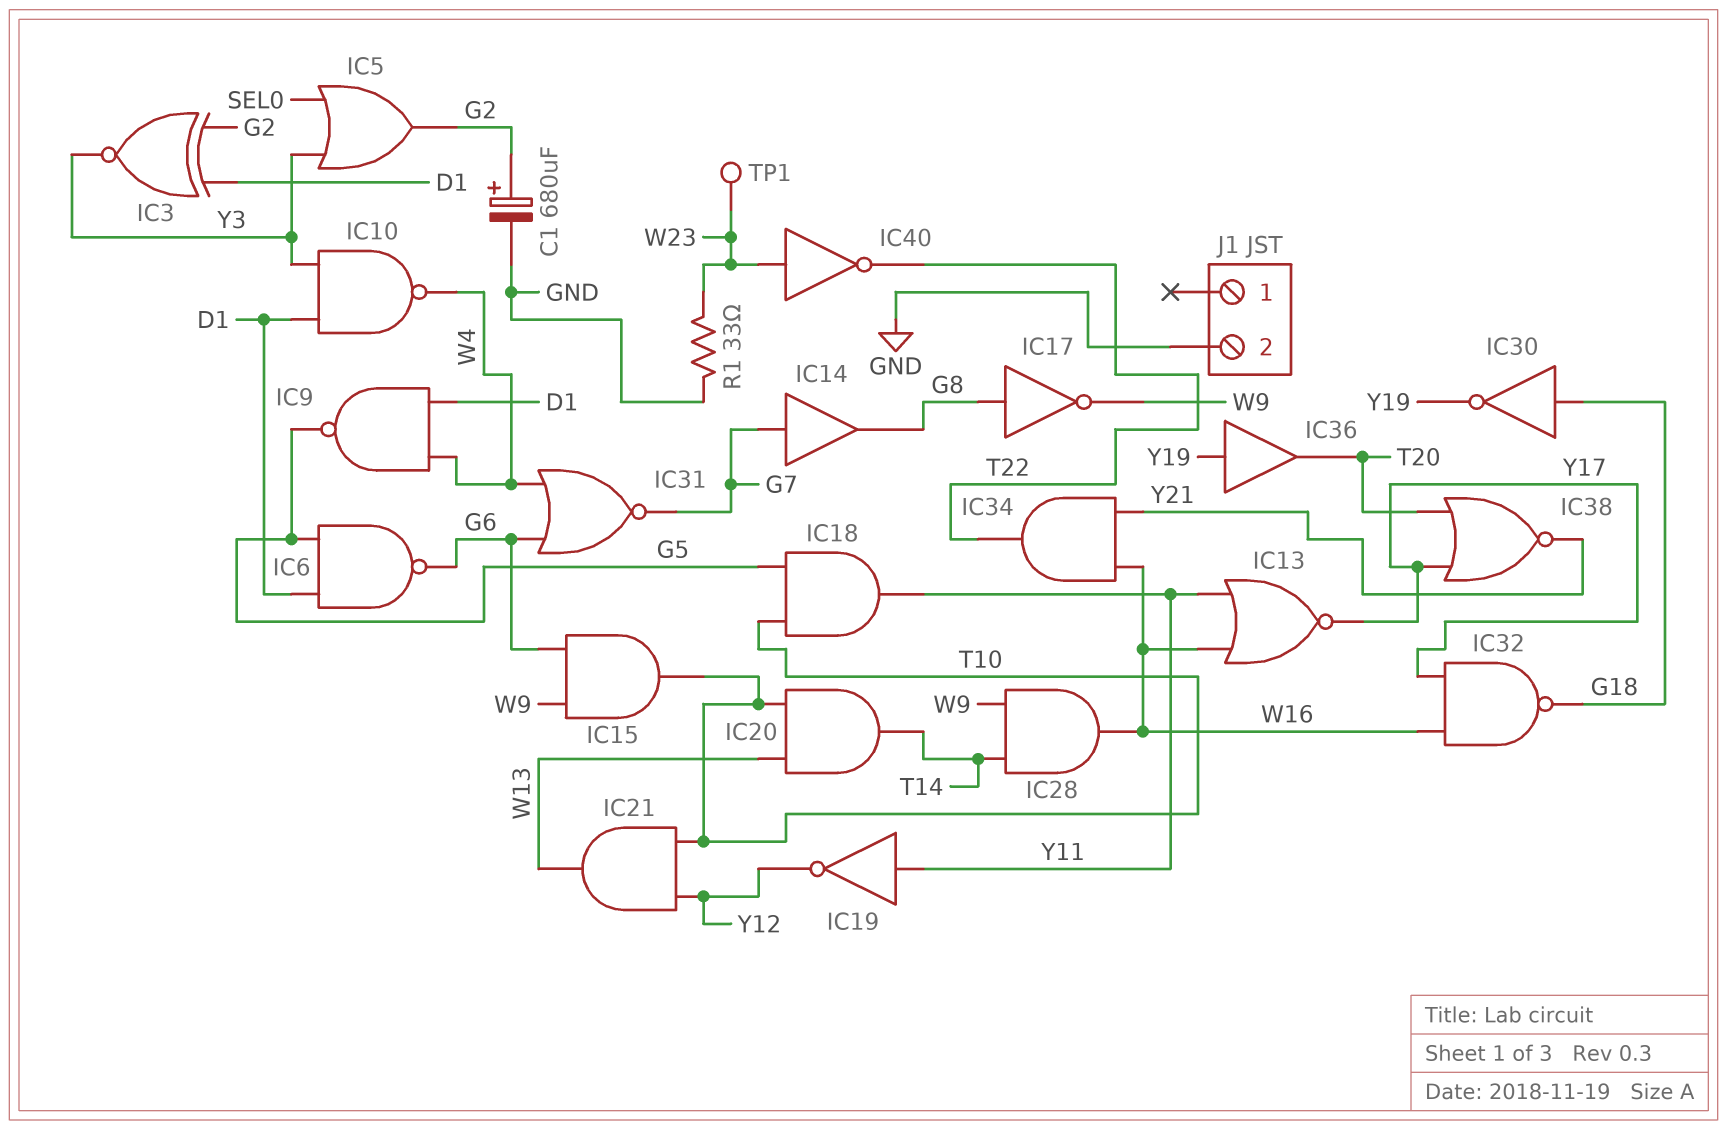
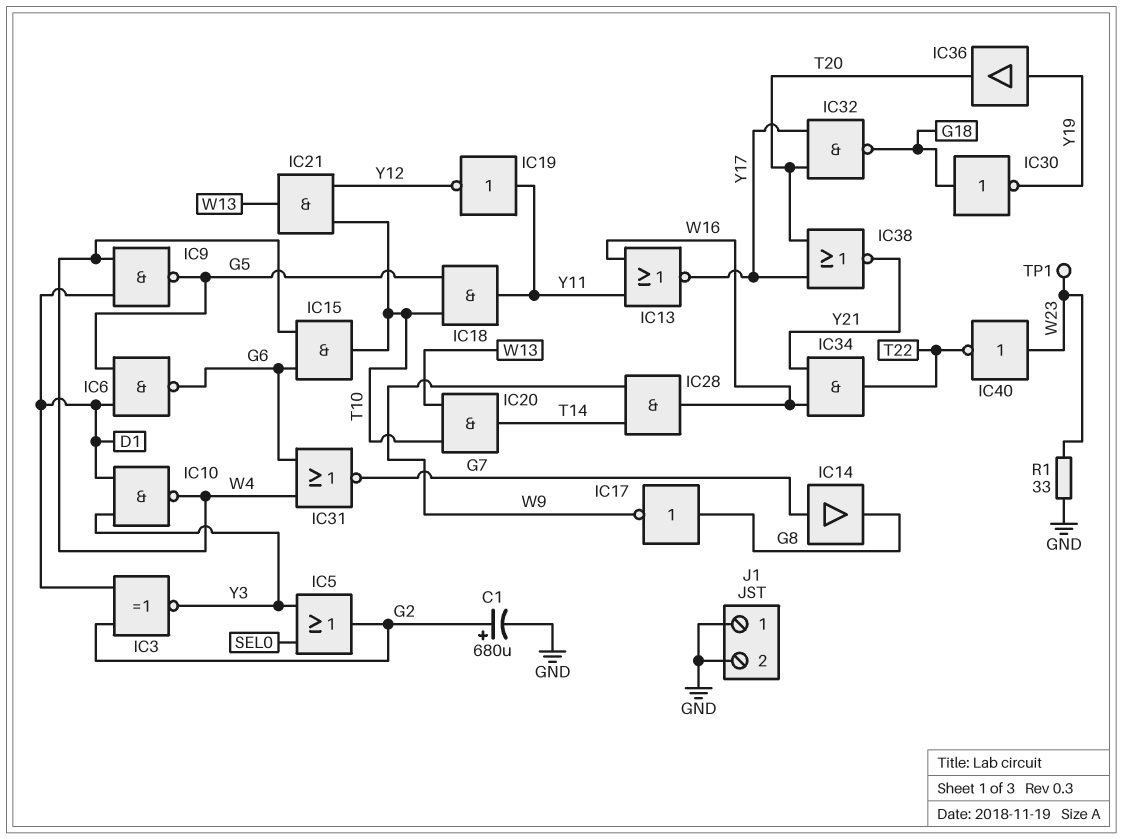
IC15: AND (in G6, in W9, out T10) -> AND (in G6, in W4, out T10)
IC32: NAND (in W16, in Y17, out G18) -> NAND (in T20, in Y17, out G18)
J1 pin 1: none -> GND

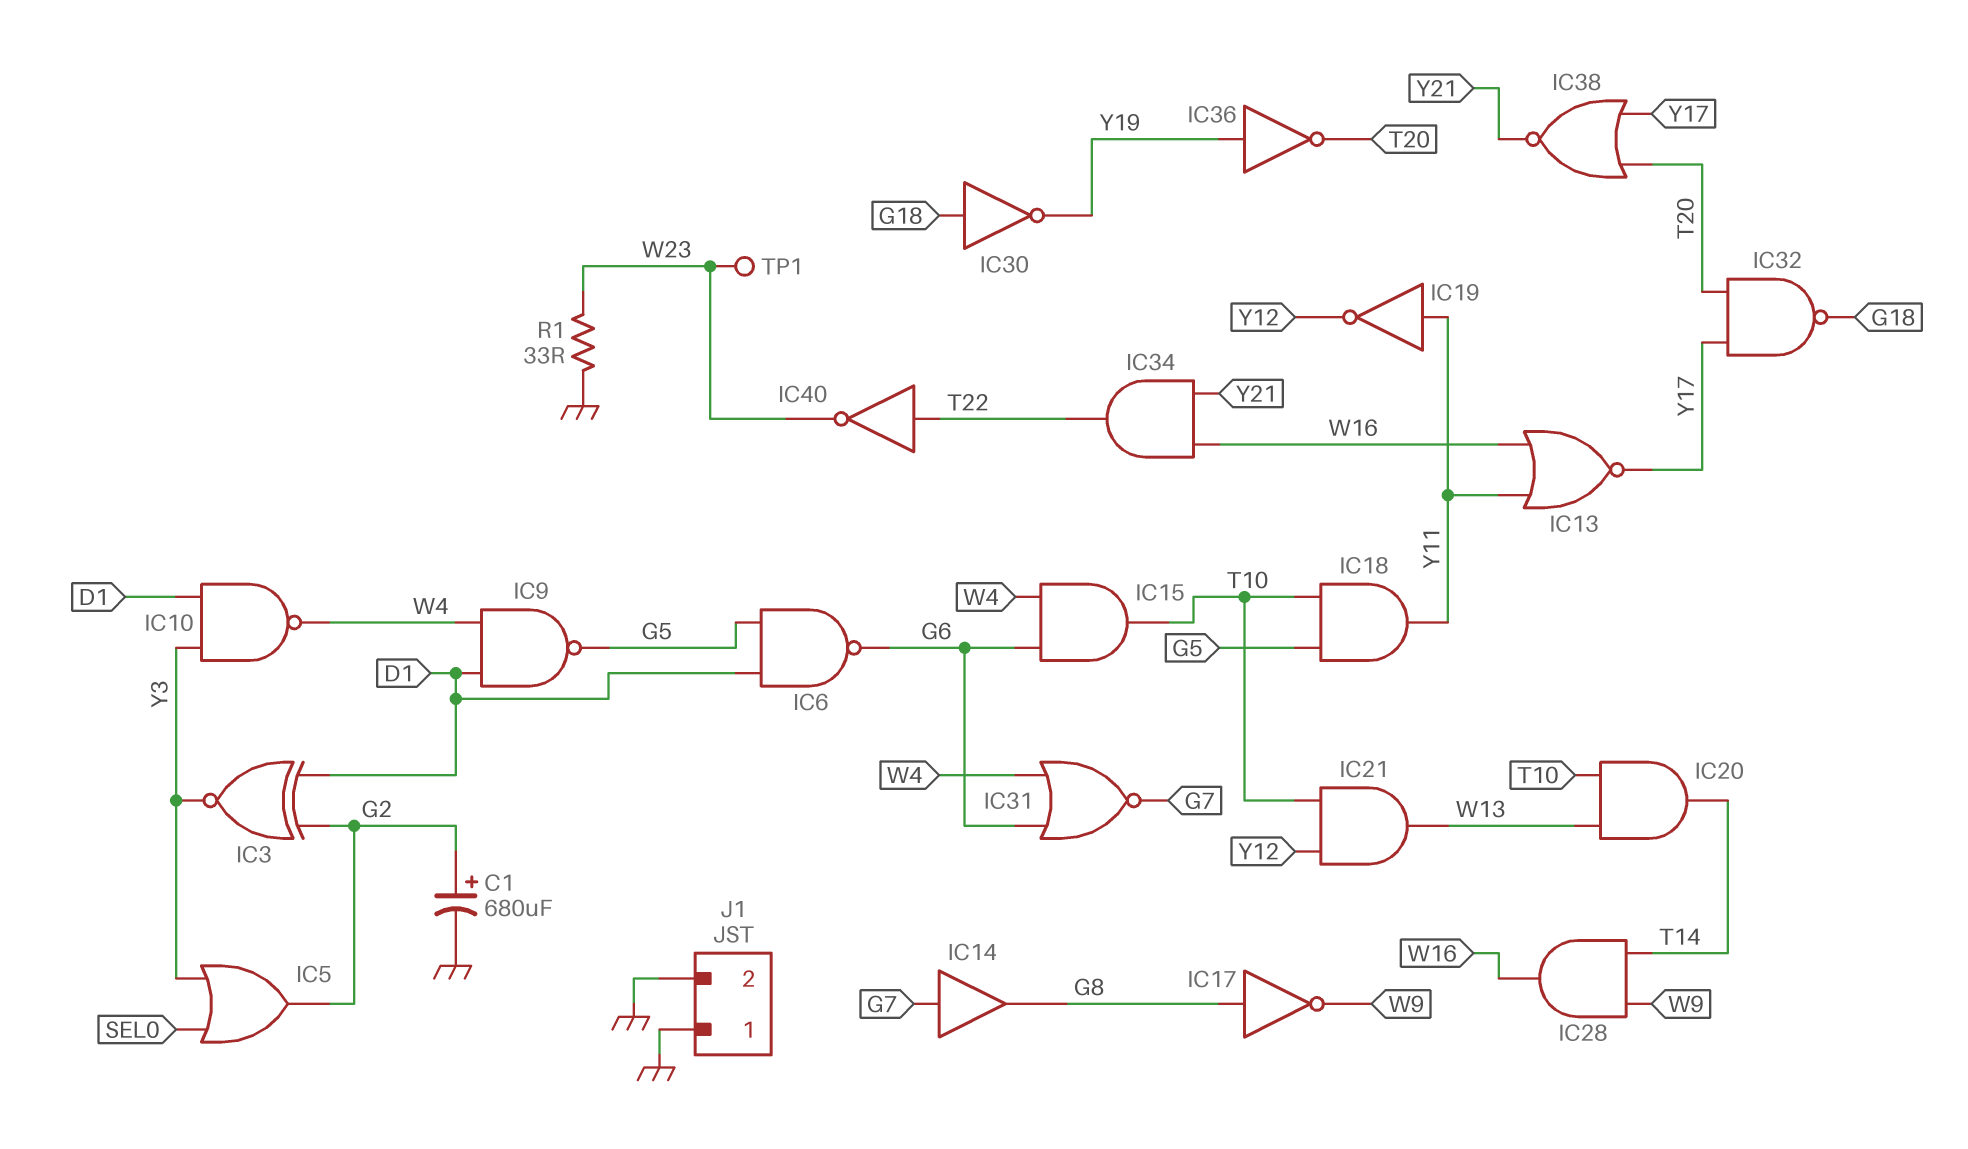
IC36: buffer (in Y19, out T20) -> NOT (in Y19, out T20)
IC40: NOT (in W23, out T22) -> NOT (in T22, out W23)

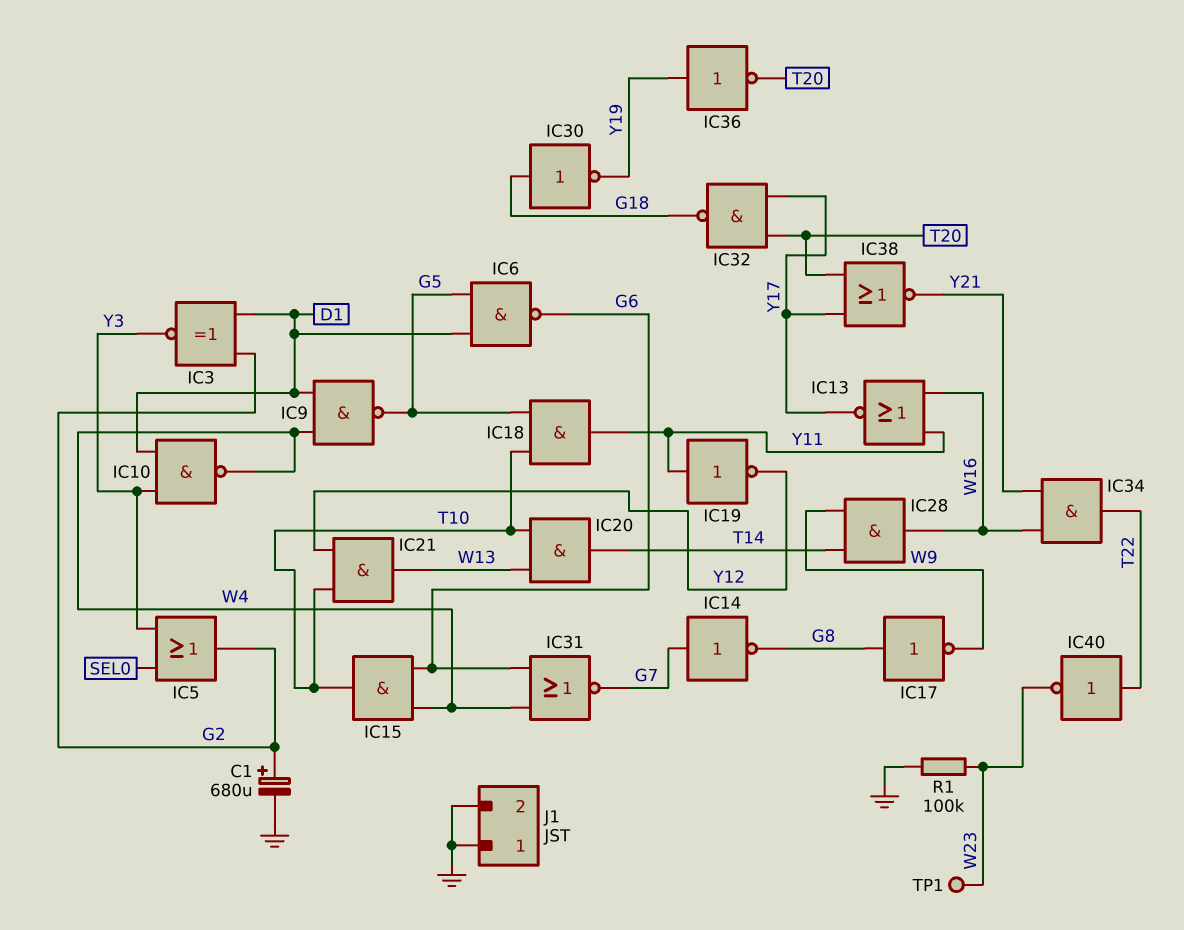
IC14: buffer (in G7, out G8) -> NOT (in G7, out G8)
R1: 33 (GND, W23) -> 100k (GND, W23)

